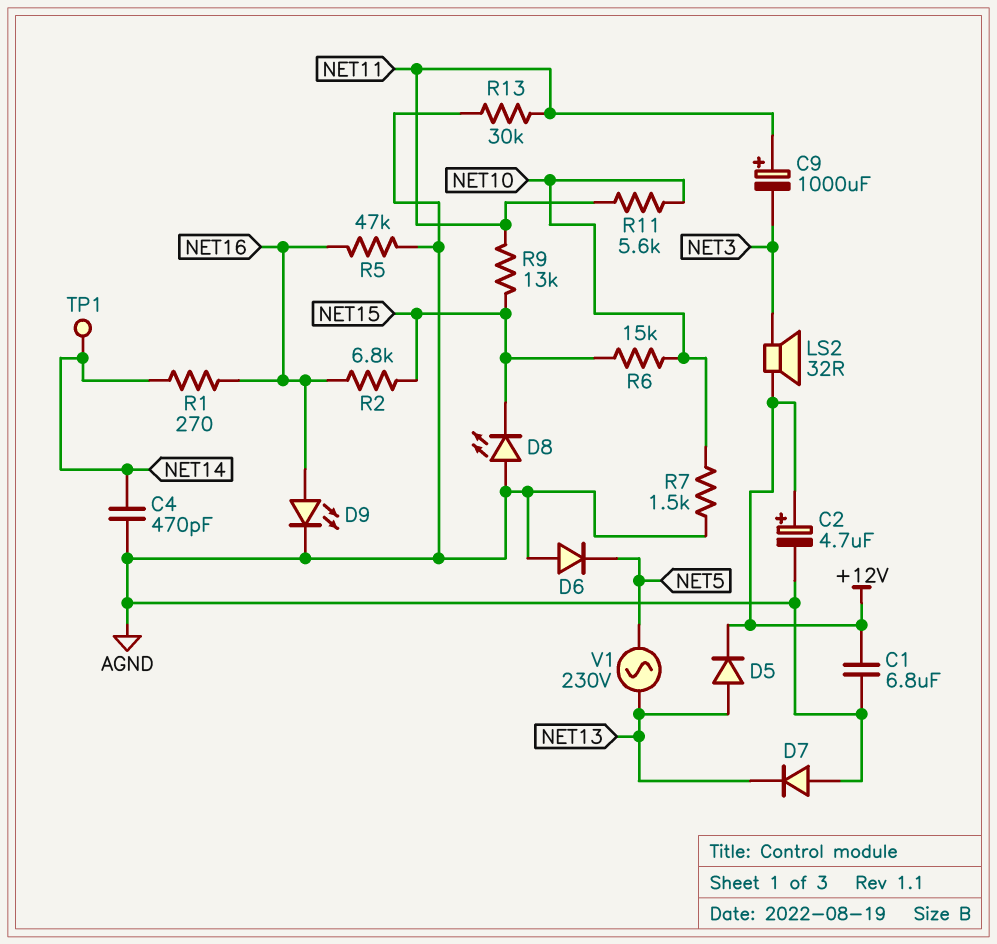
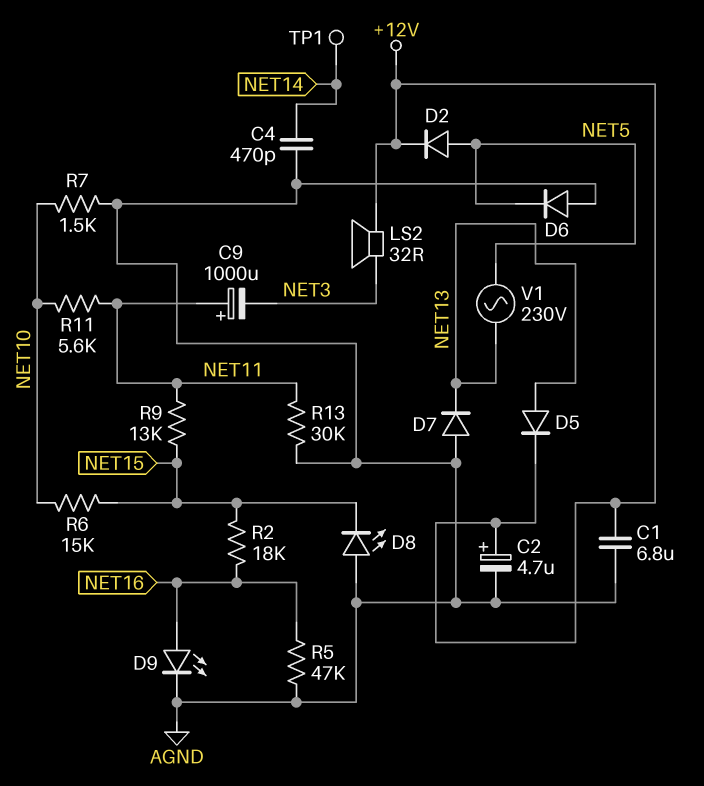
D2: none -> diode (A NET5, K +12V)
R1: 270 (NET14, NET16) -> none
R2: 6.8k (NET15, NET16) -> 18k (NET15, NET16)

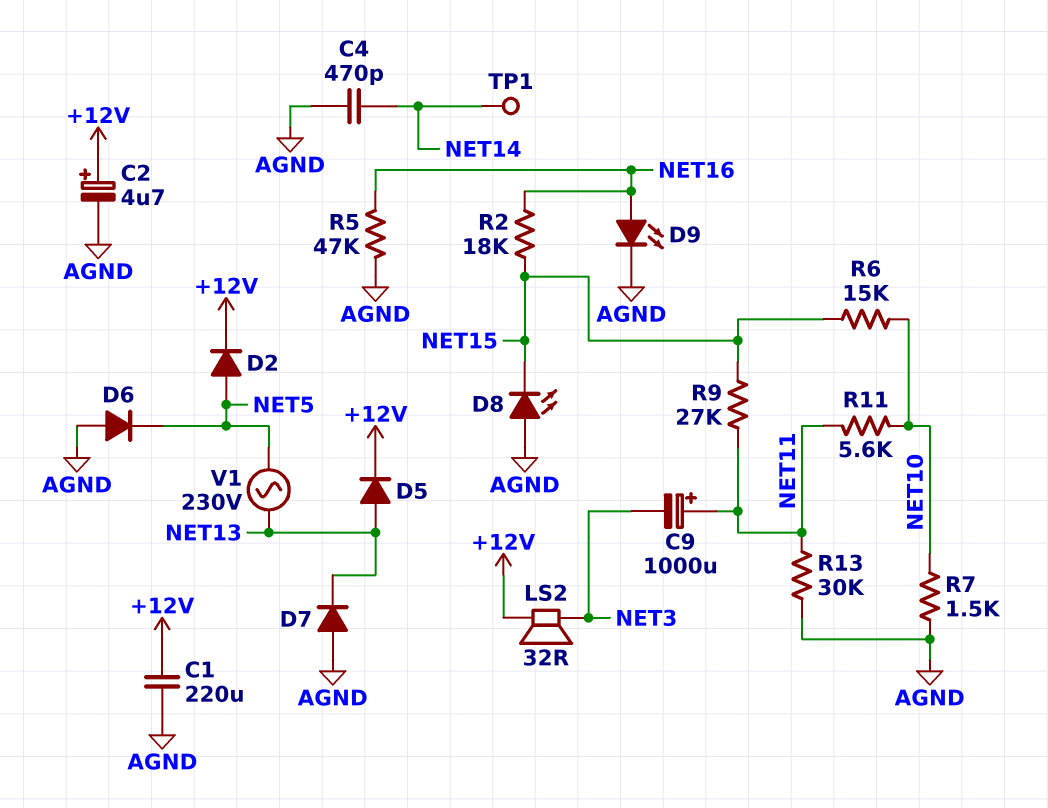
C1: 6.8uF (+12V, AGND) -> 220uF (+12V, AGND)
R9: 13k (NET11, NET15) -> 27k (NET11, NET15)

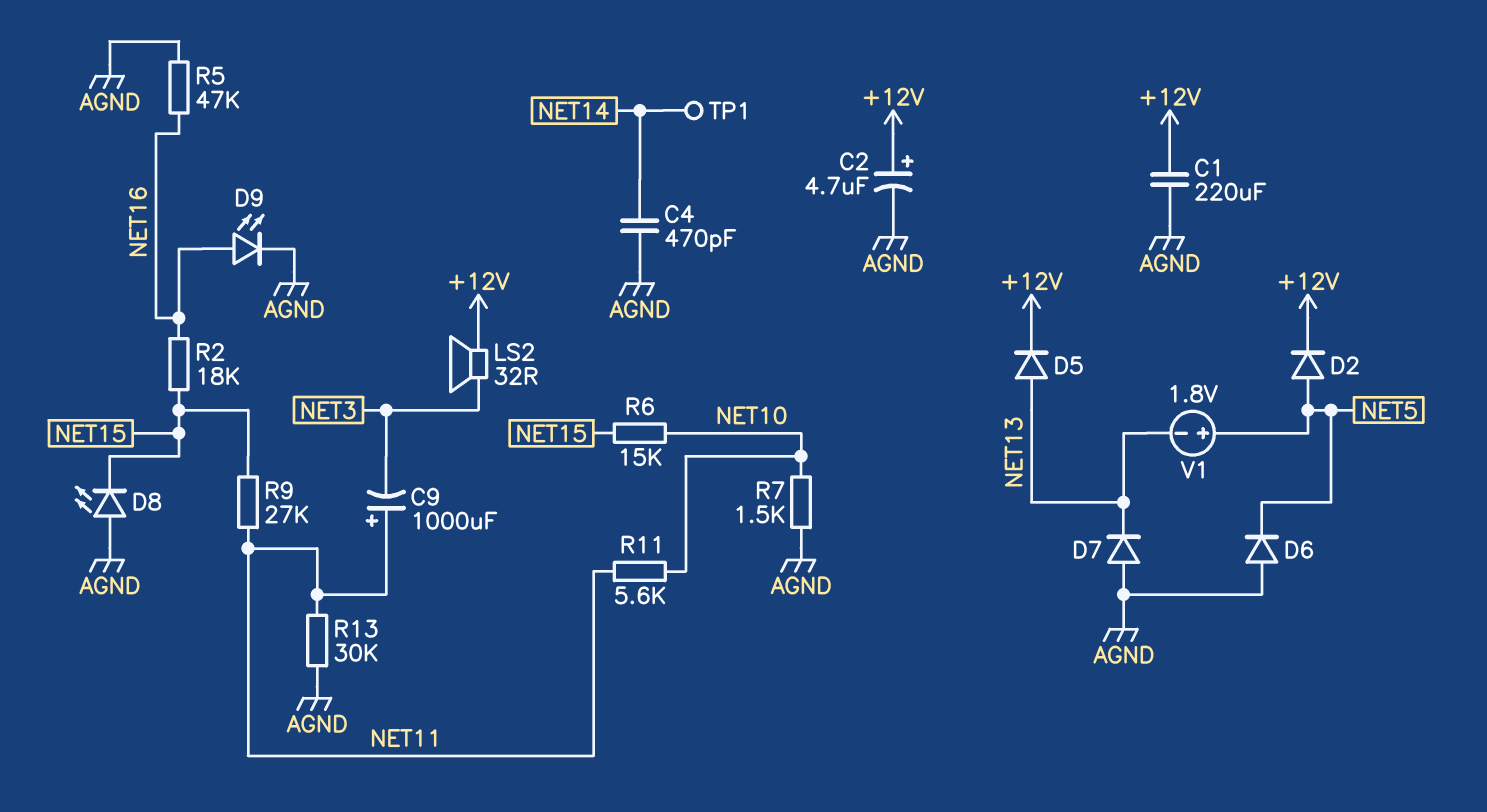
V1: AC 230V (NET5, NET13) -> 1.8V (plus NET5, minus NET13)

